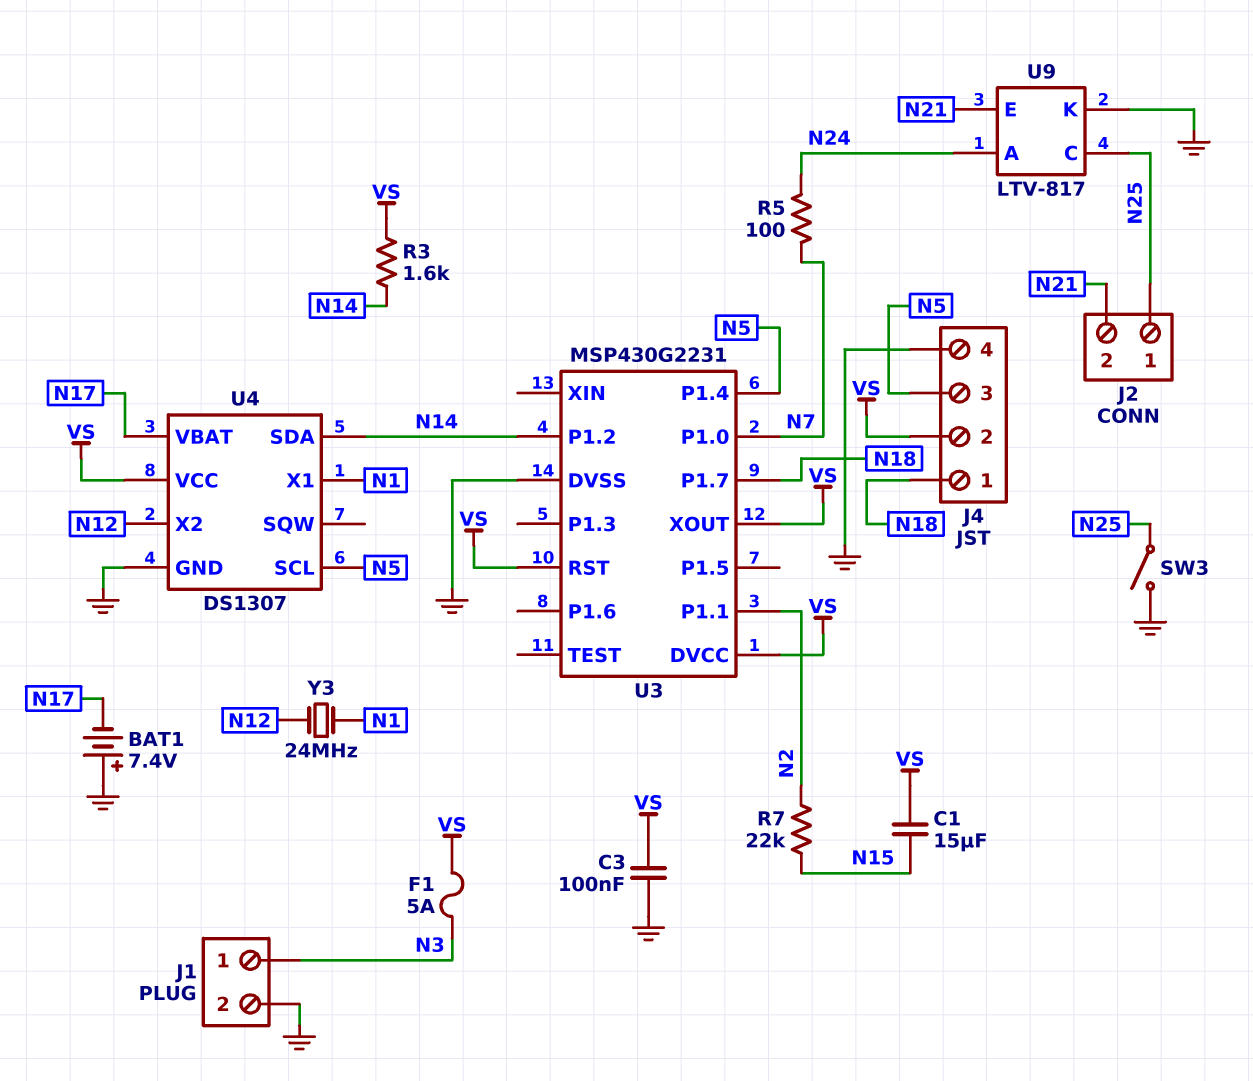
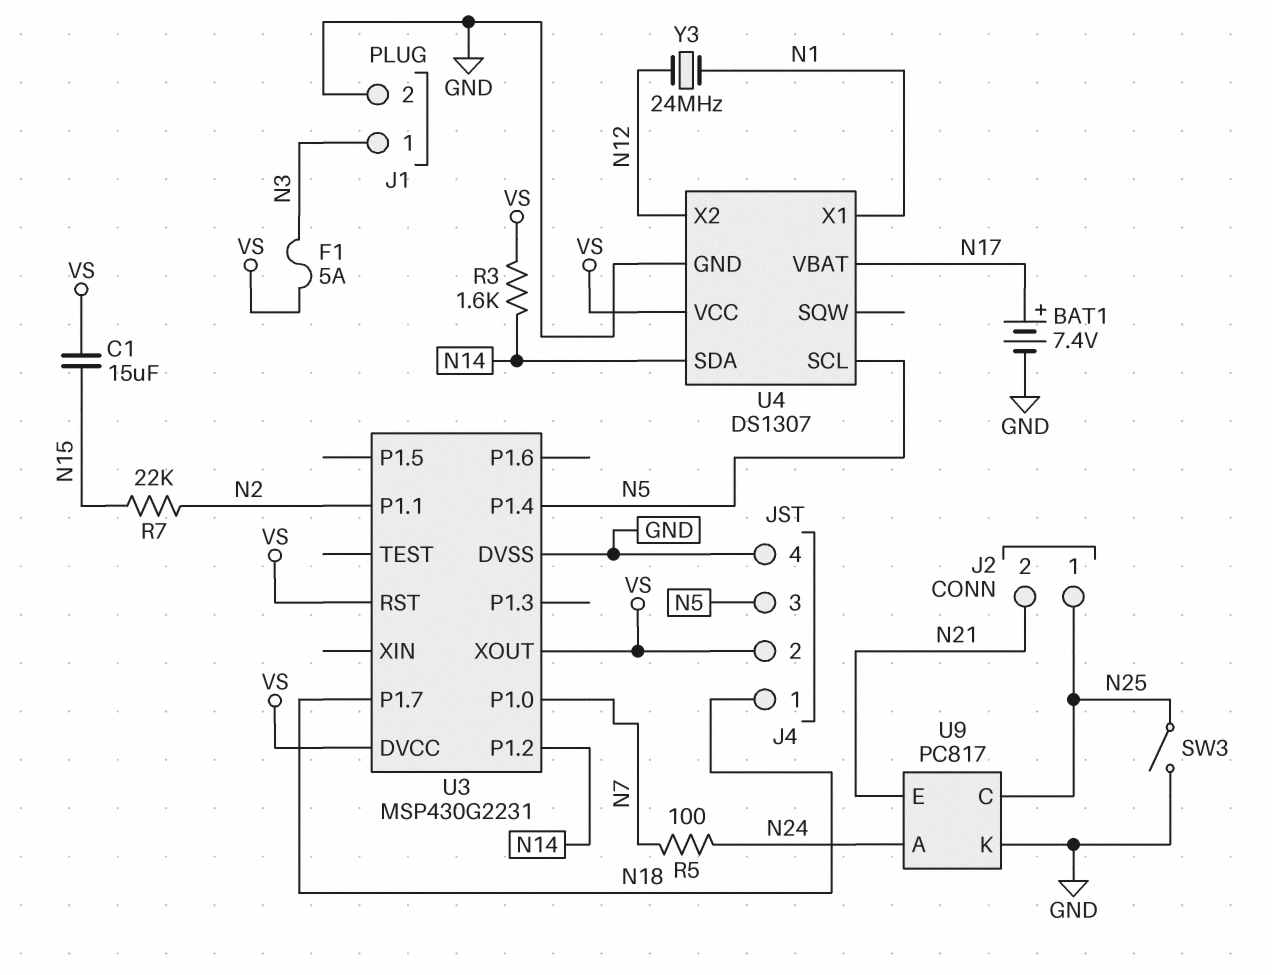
BAT1: 7.4V (plus GND, minus N17) -> 7.4V (plus N17, minus GND)
C3: 100nF (GND, VS) -> none
U9: LTV-817 -> PC817

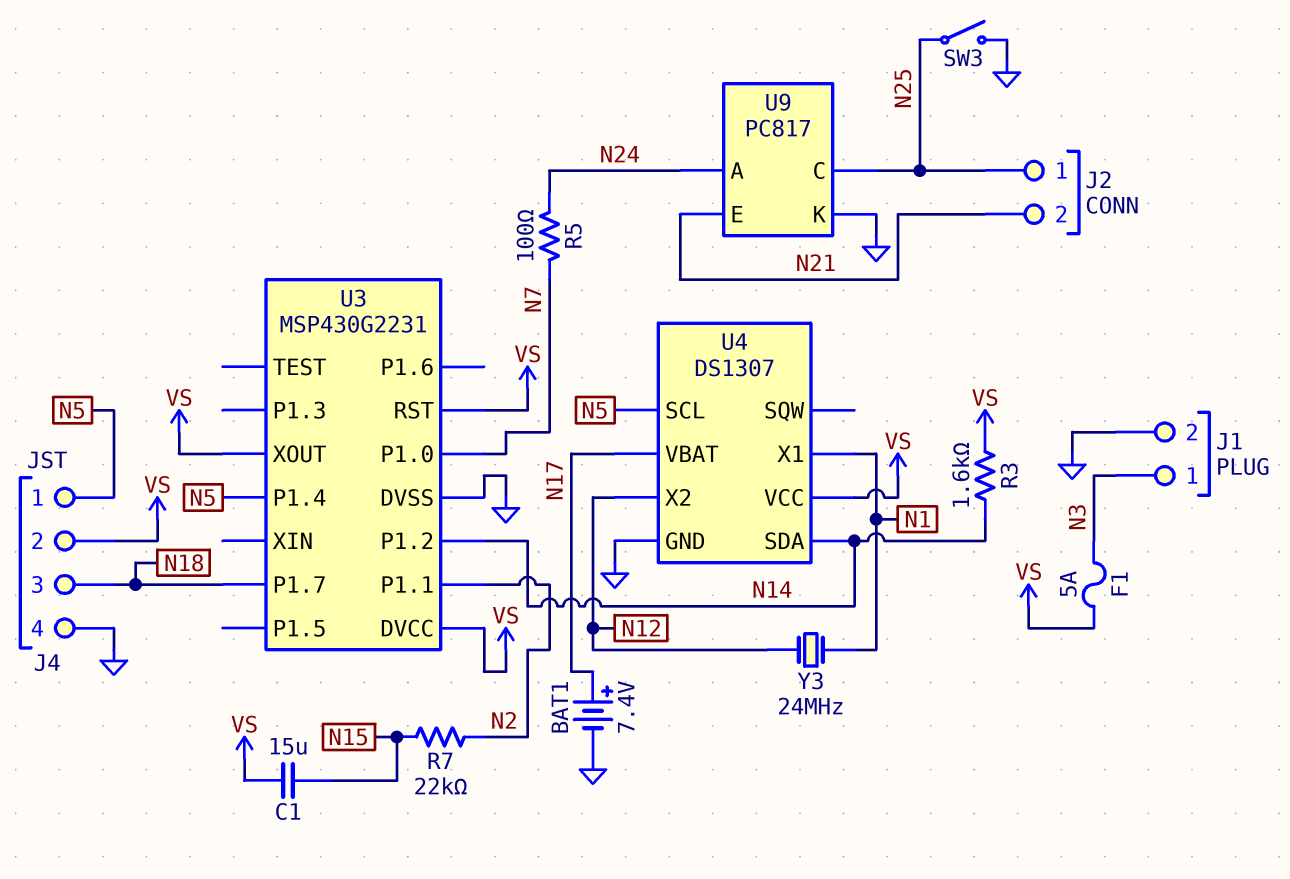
J4 pin 1: N18 -> N5
J4 pin 3: N5 -> N18

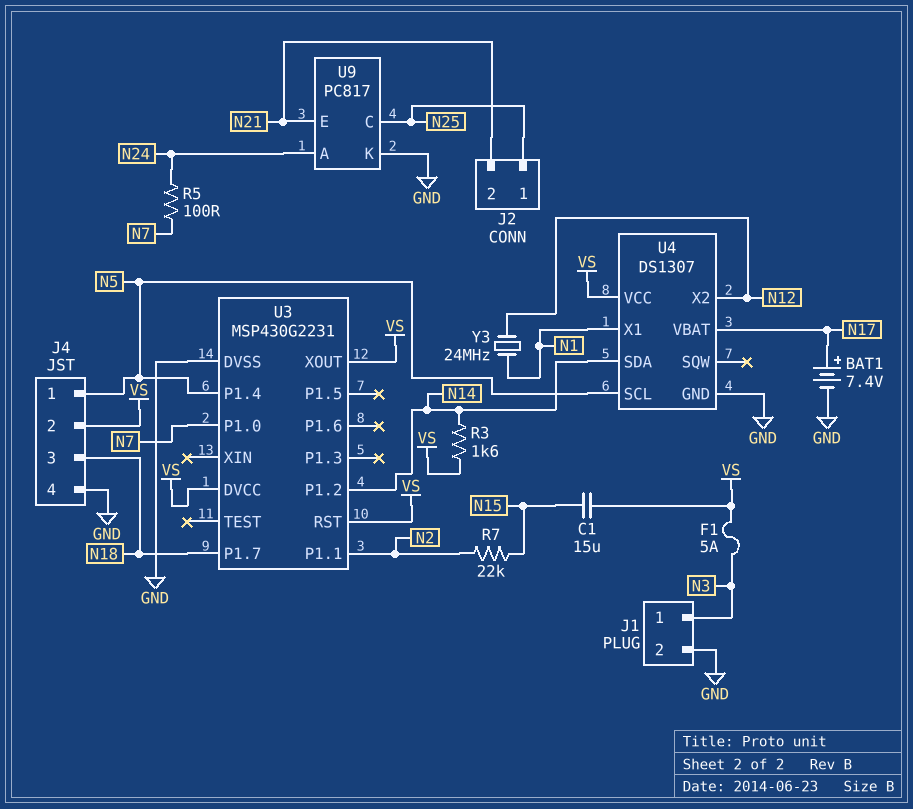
SW3: switch (GND, N25) -> none

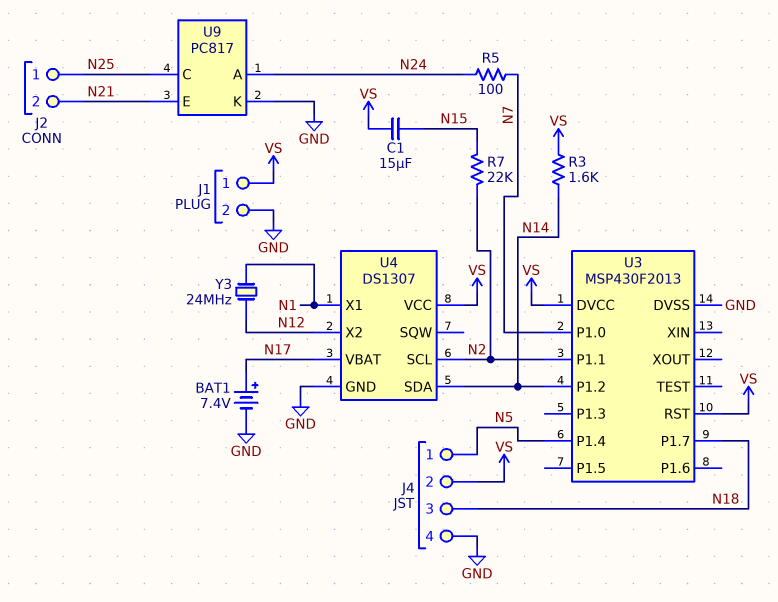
F1: 5A (N3, VS) -> none
J1 pin 1: N3 -> VS
U3: MSP430G2231 -> MSP430F2013
U3 pin XOUT: VS -> none
U4 pin SCL: N5 -> N2

